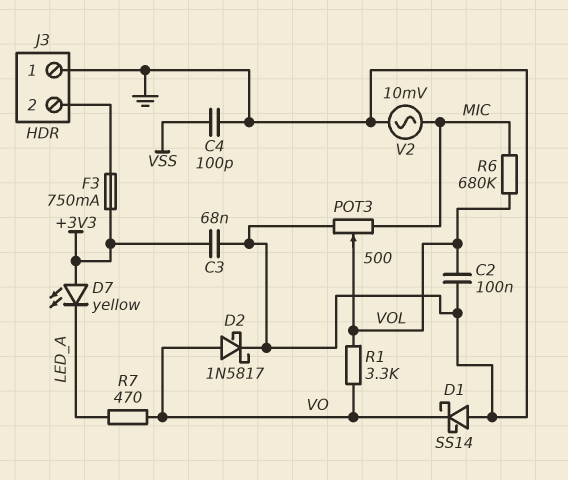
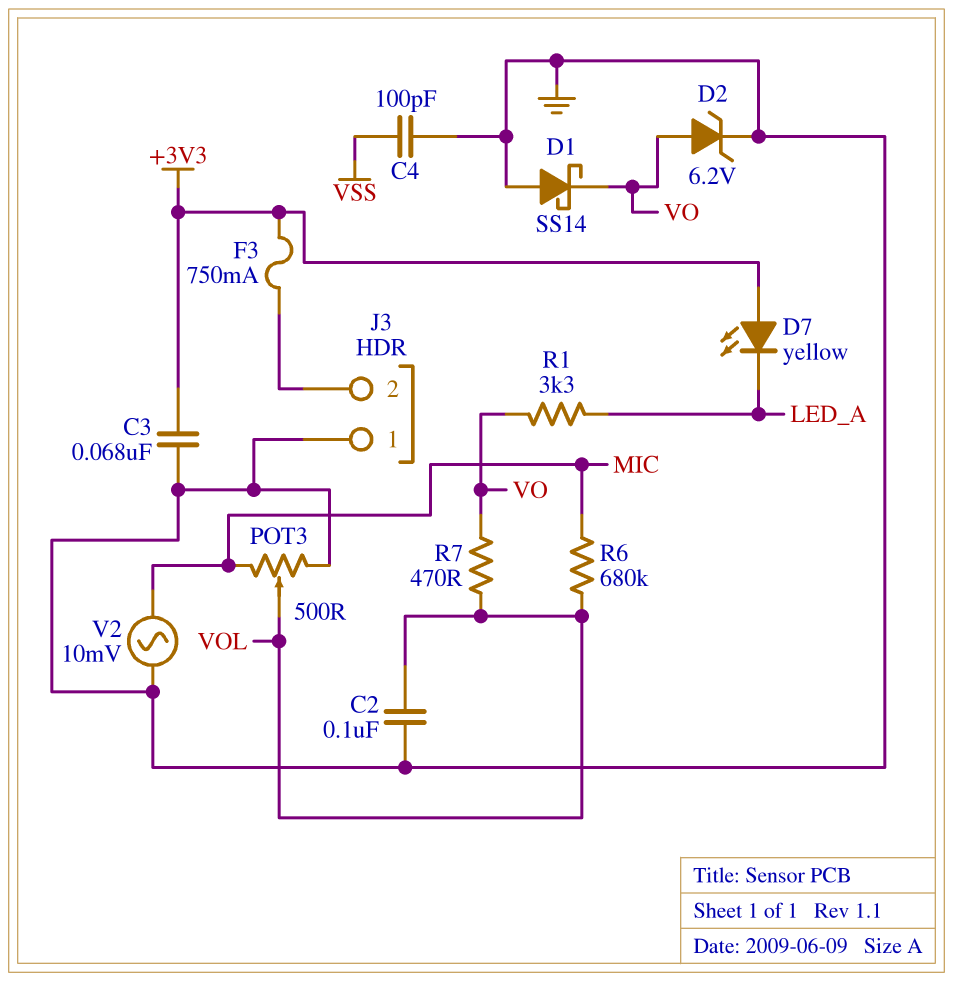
D2: schottky 1N5817 (A VO, K GND) -> zener 6.2V (A VO, K GND)
R1: 3.3k (VO, VOL) -> 3.3k (LED_A, VO)
R7: 470 (LED_A, VO) -> 470 (VO, VOL)

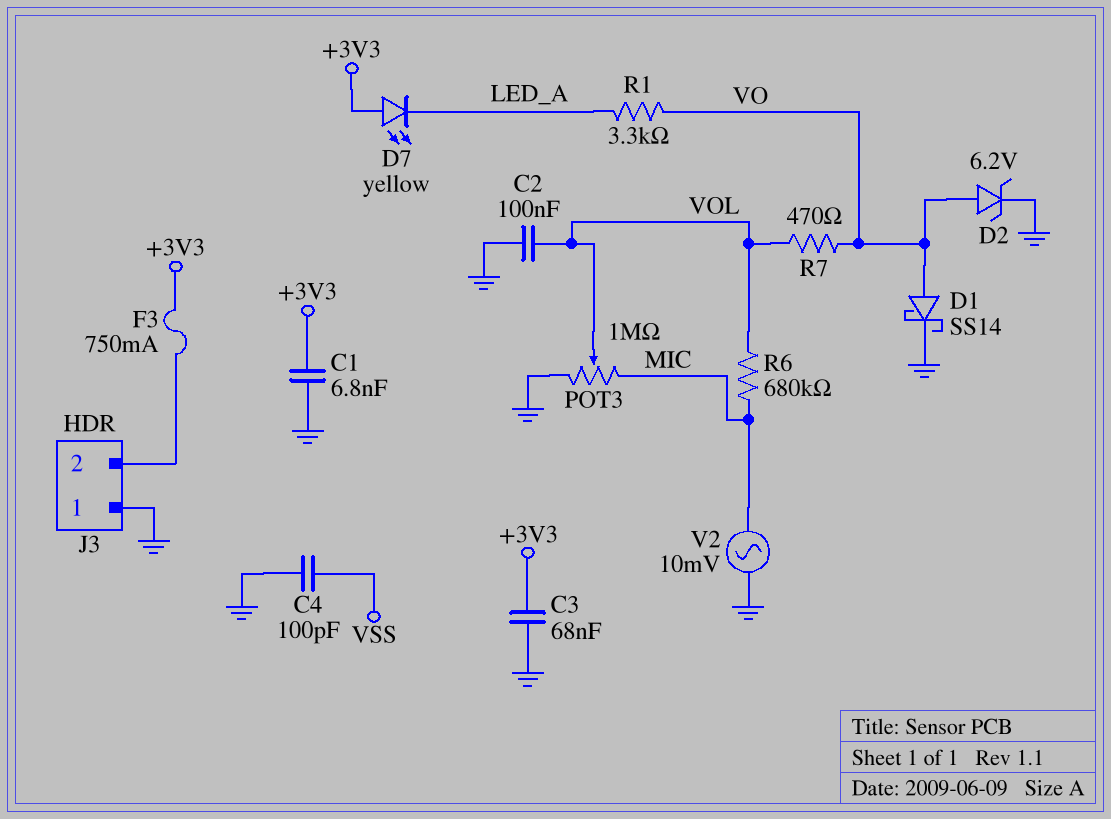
C1: none -> 6.8nF (+3V3, GND)
D1: schottky SS14 (A GND, K VO) -> schottky SS14 (A VO, K GND)
POT3: 500 (GND, MIC, wiper VOL) -> 1M (GND, MIC, wiper VOL)

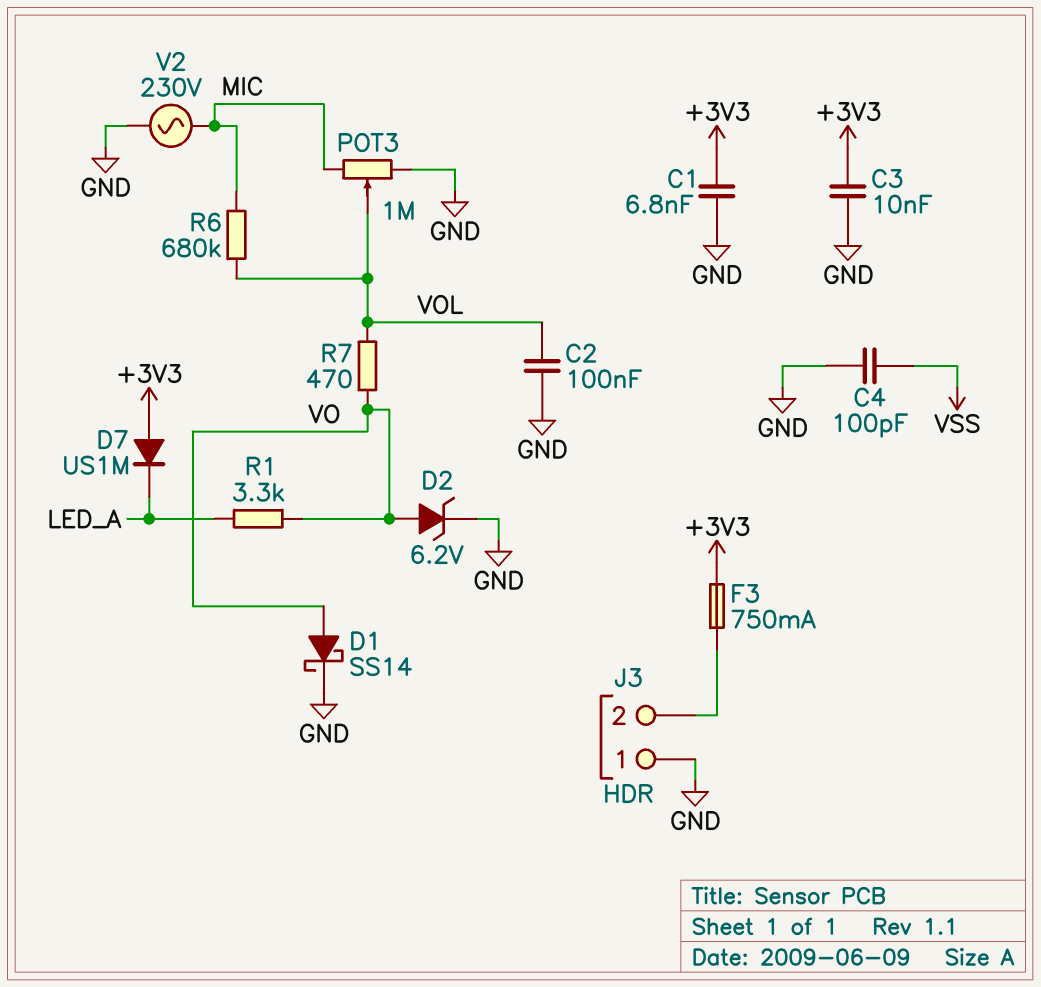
C3: 68nF (+3V3, GND) -> 10nF (+3V3, GND)
D7: LED yellow (A +3V3, K LED_A) -> diode US1M (A +3V3, K LED_A)
V2: AC 10mV (GND, MIC) -> AC 230V (GND, MIC)

